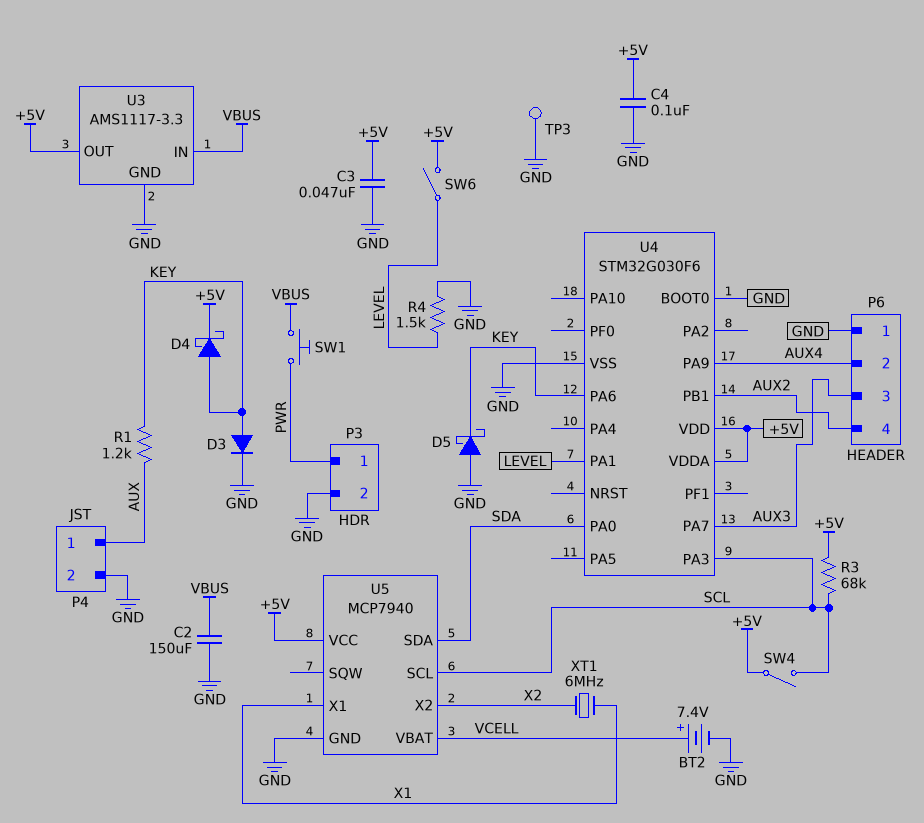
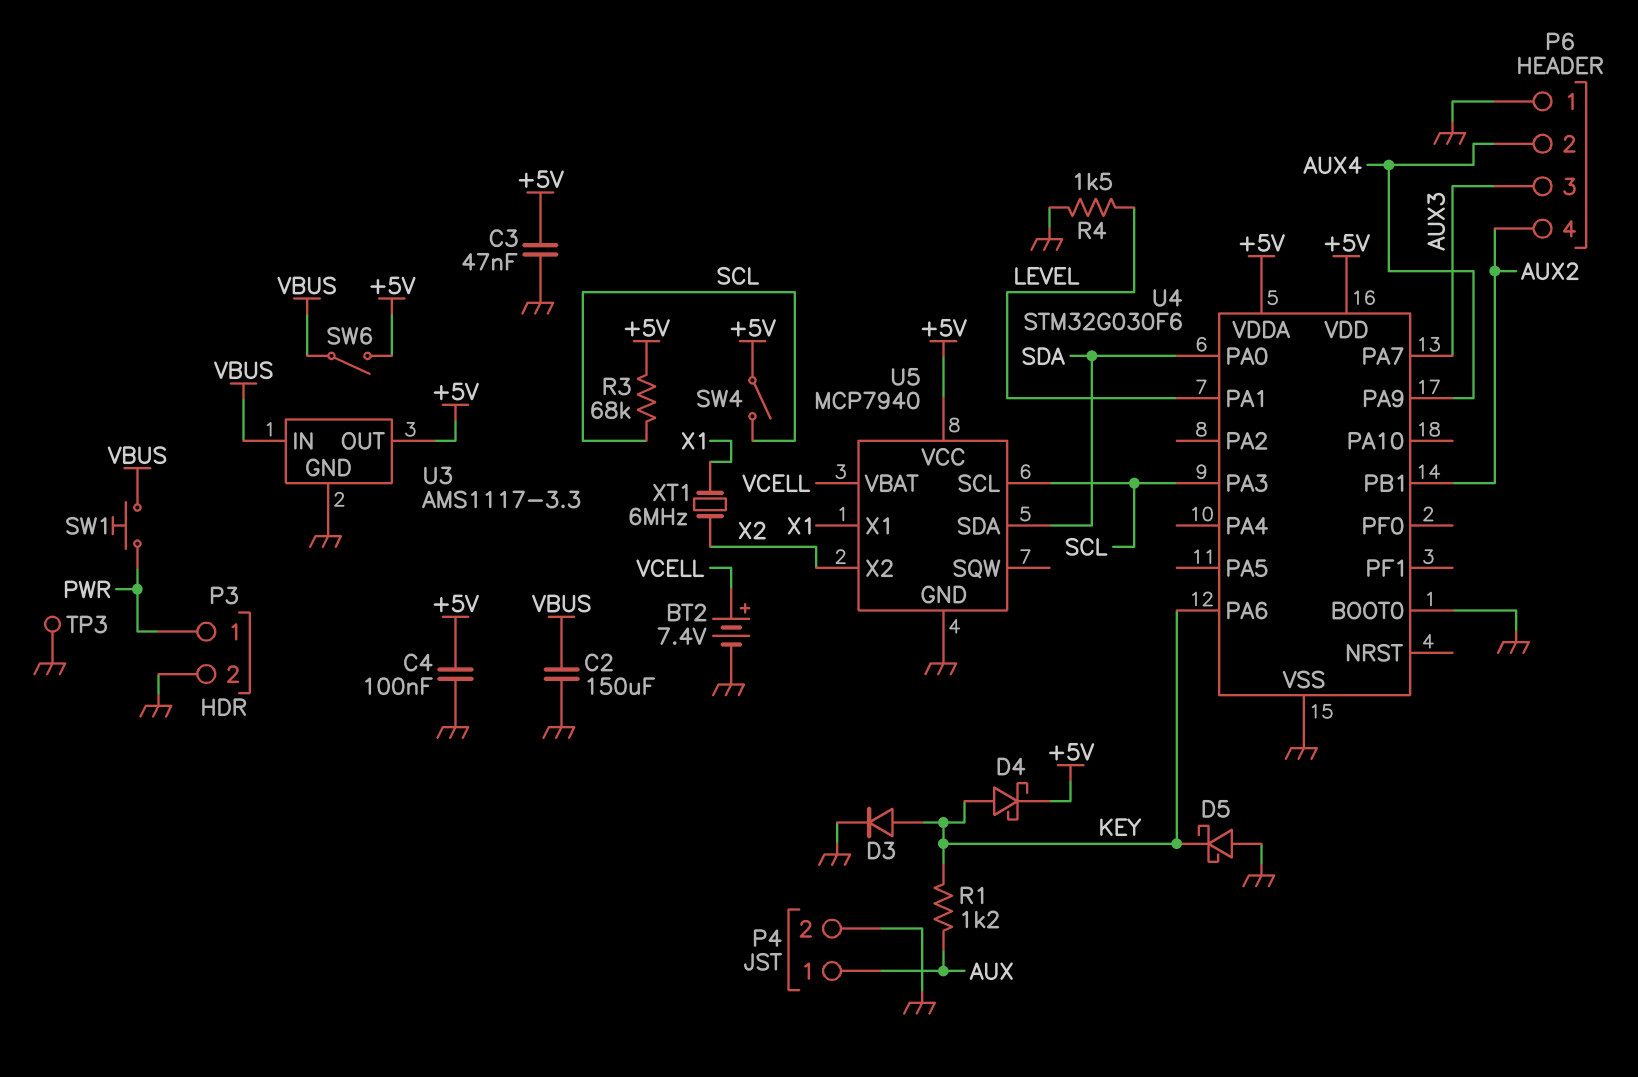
SW6: switch (+5V, LEVEL) -> switch (+5V, VBUS)

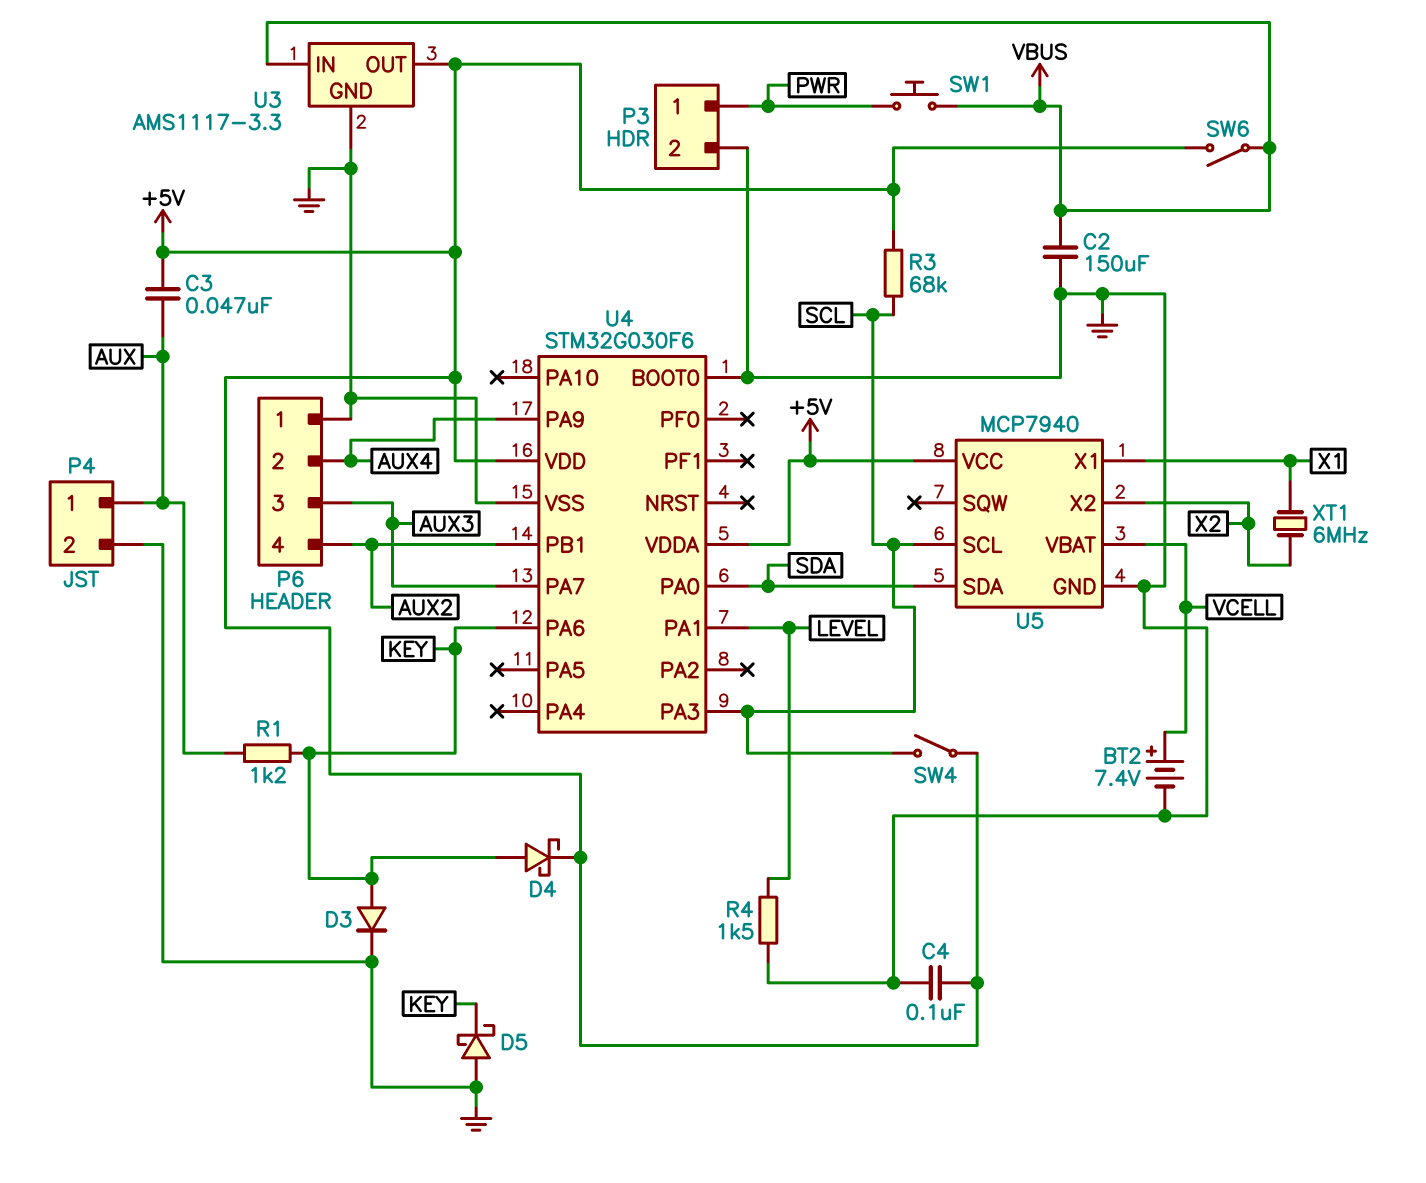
C3: 47nF (+5V, GND) -> 47nF (+5V, AUX)
TP3: test point (GND) -> none

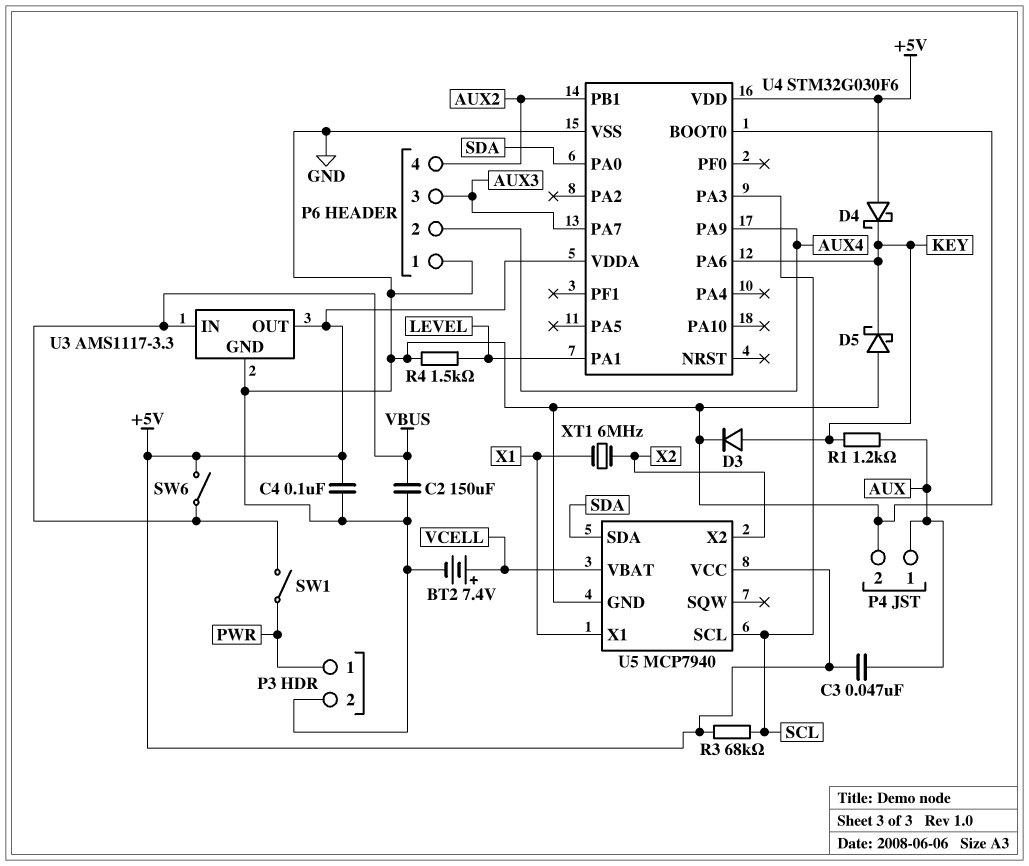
D4: schottky (A KEY, K +5V) -> schottky (A +5V, K KEY)
SW1: button (PWR, VBUS) -> switch (PWR, VBUS)
SW4: switch (+5V, SCL) -> none

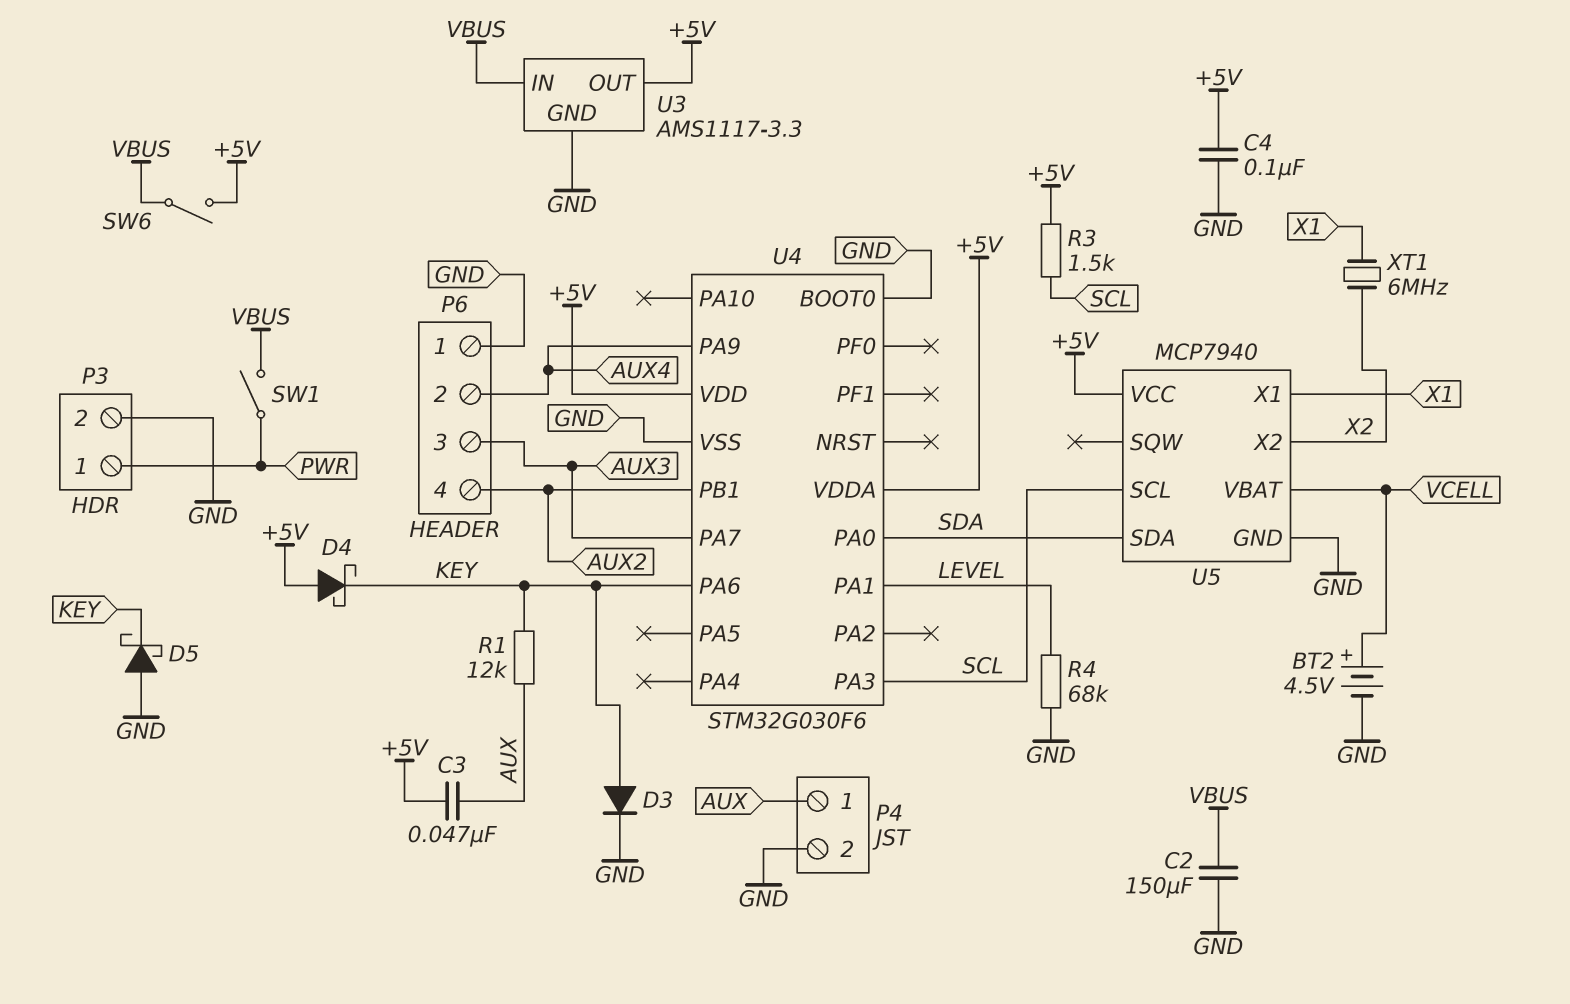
BT2: 7.4V (plus VCELL, minus GND) -> 4.5V (plus VCELL, minus GND)
R1: 1.2k (AUX, KEY) -> 12k (AUX, KEY)
R3: 68k (+5V, SCL) -> 1.5k (+5V, SCL)
R4: 1.5k (GND, LEVEL) -> 68k (GND, LEVEL)

